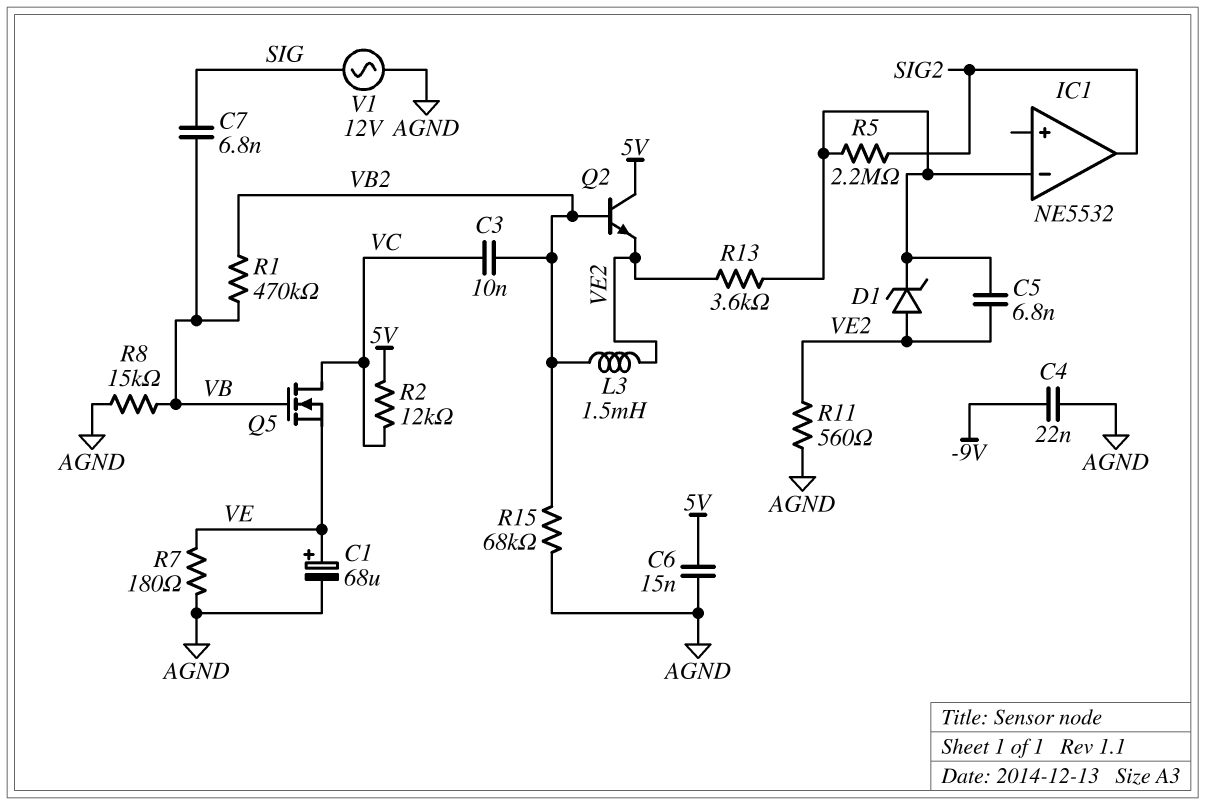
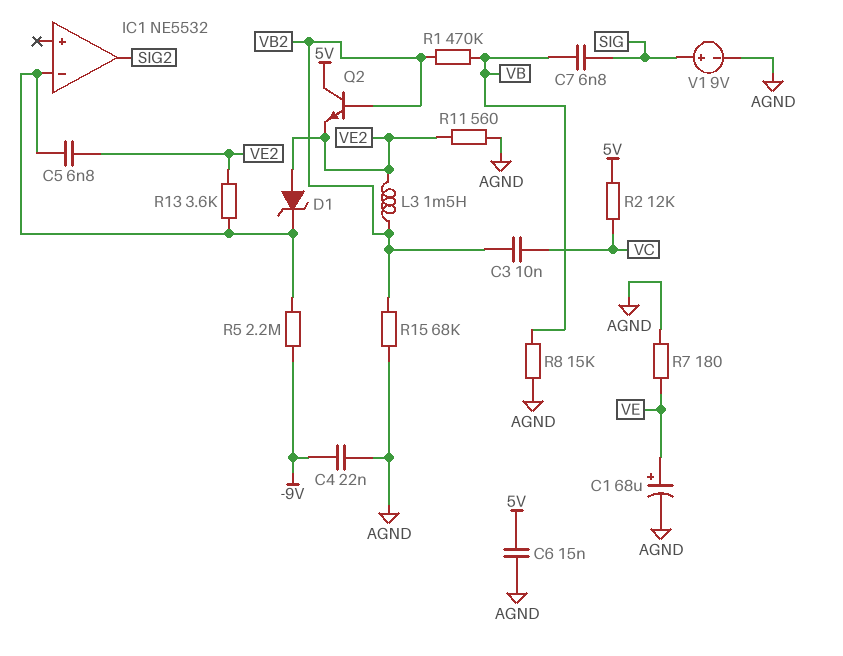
Q5: NMOS (G VB, D VC, S VE) -> none
R5: 2.2M (IC1/in-, SIG2) -> 2.2M (-9V, IC1/in-)
V1: AC 12V (AGND, SIG) -> 9V (plus SIG, minus AGND)

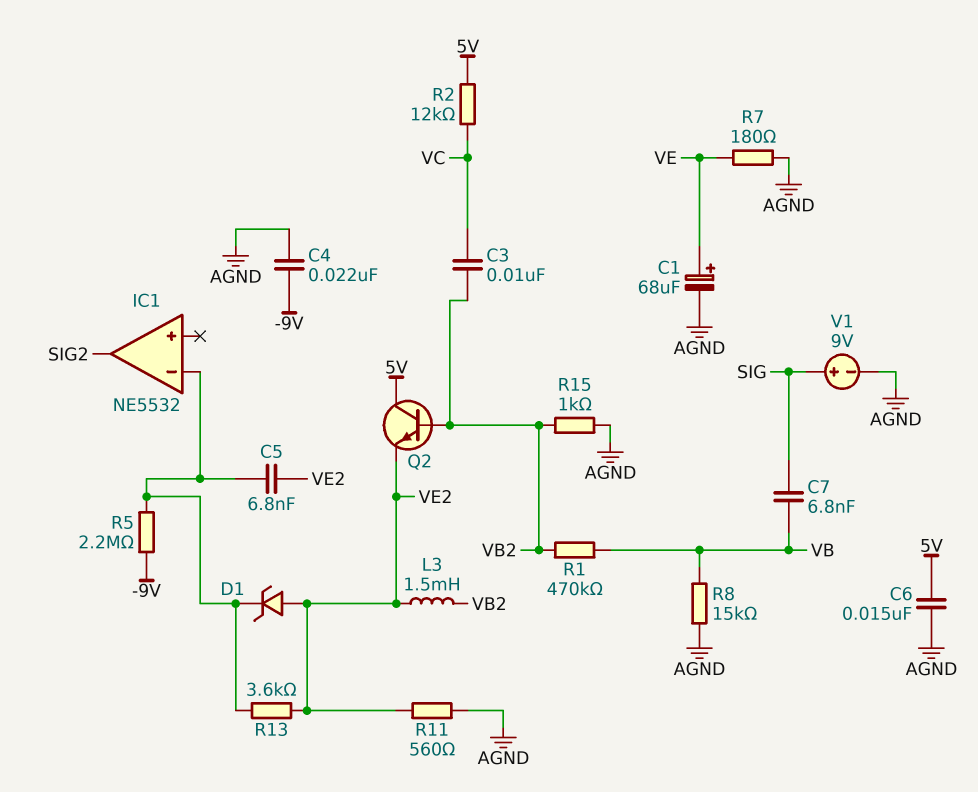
R15: 68k (AGND, VB2) -> 1k (AGND, VB2)

